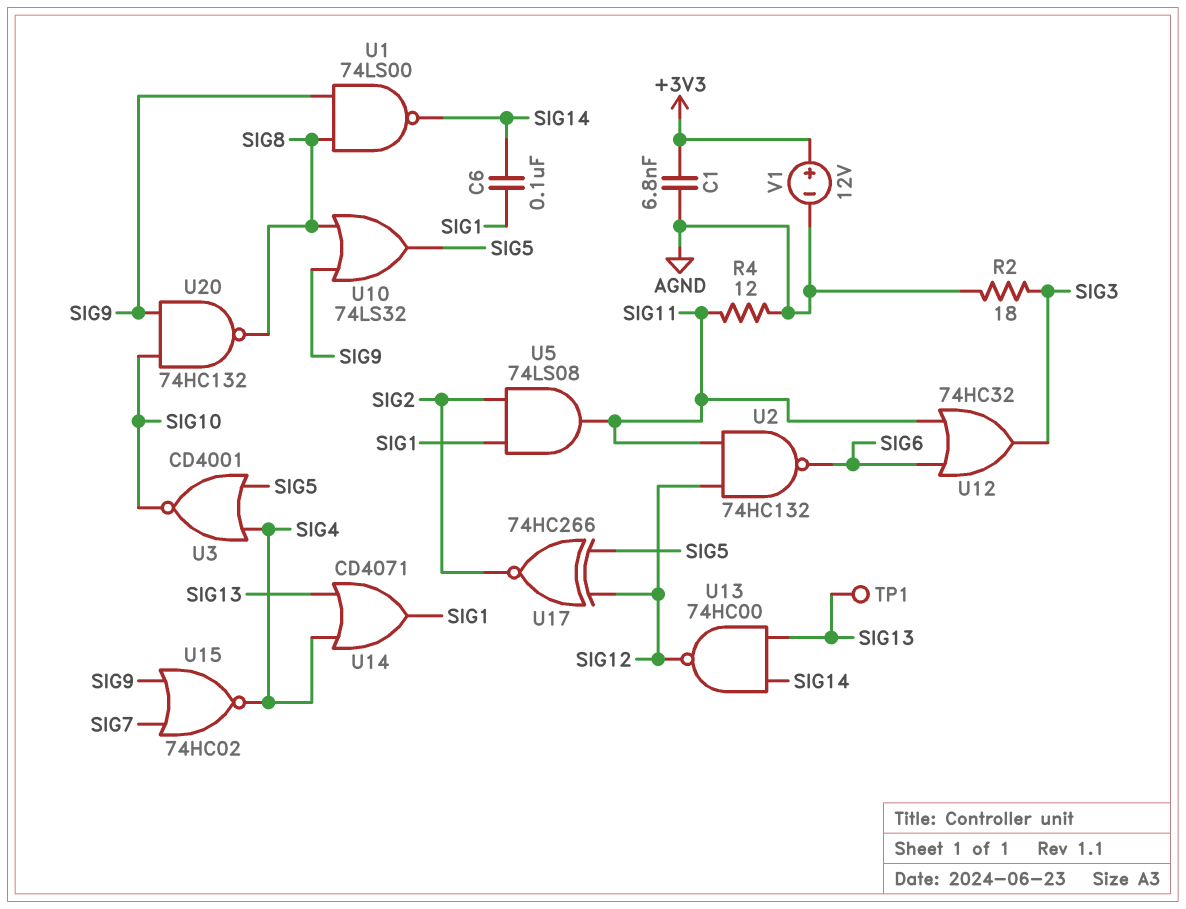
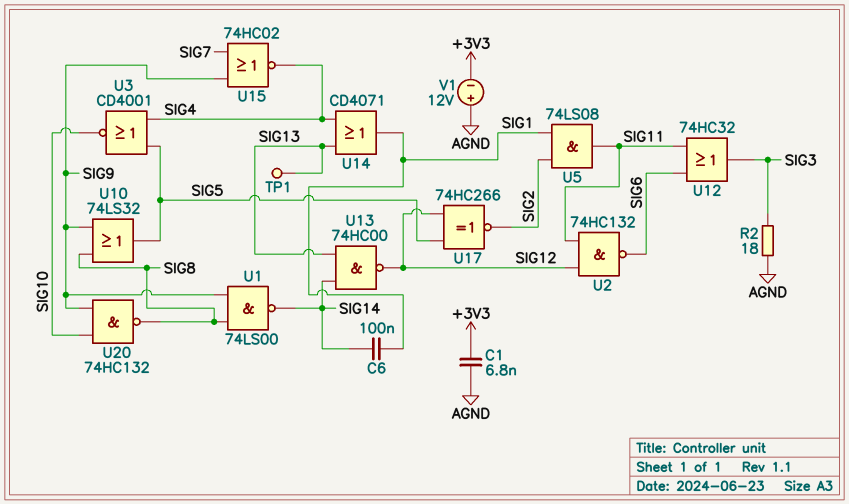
R4: 12 (AGND, SIG11) -> none
V1: 12V (plus +3V3, minus AGND) -> 12V (plus AGND, minus +3V3)

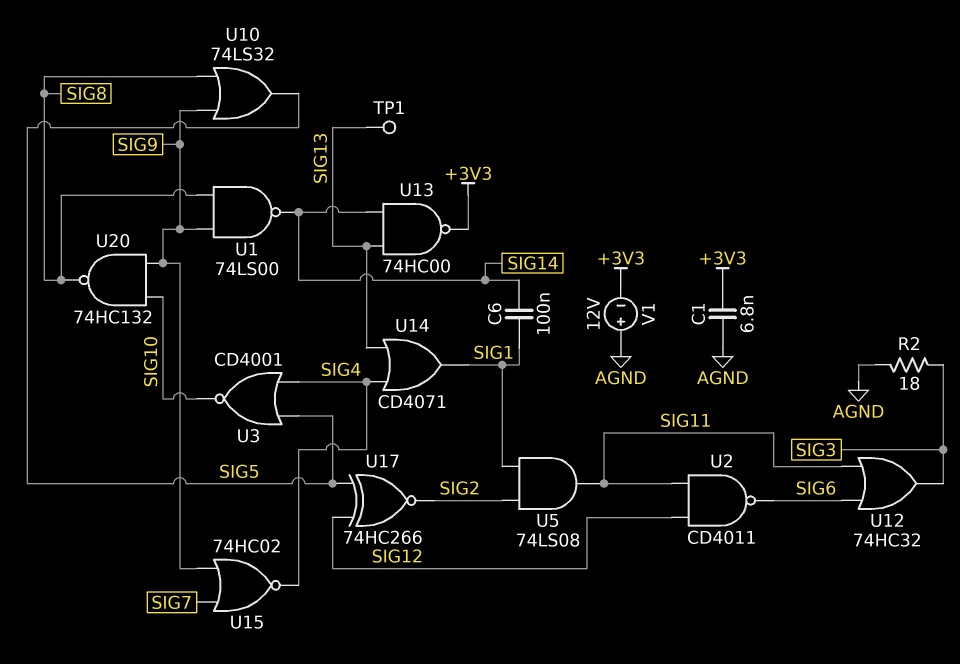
U2: NAND 74HC132 (in SIG11, in SIG12, out SIG6) -> NAND CD4011 (in SIG11, in SIG12, out SIG6)
U13: NAND 74HC00 (in SIG13, in SIG14, out SIG12) -> NAND 74HC00 (in SIG13, in SIG14, out +3V3)

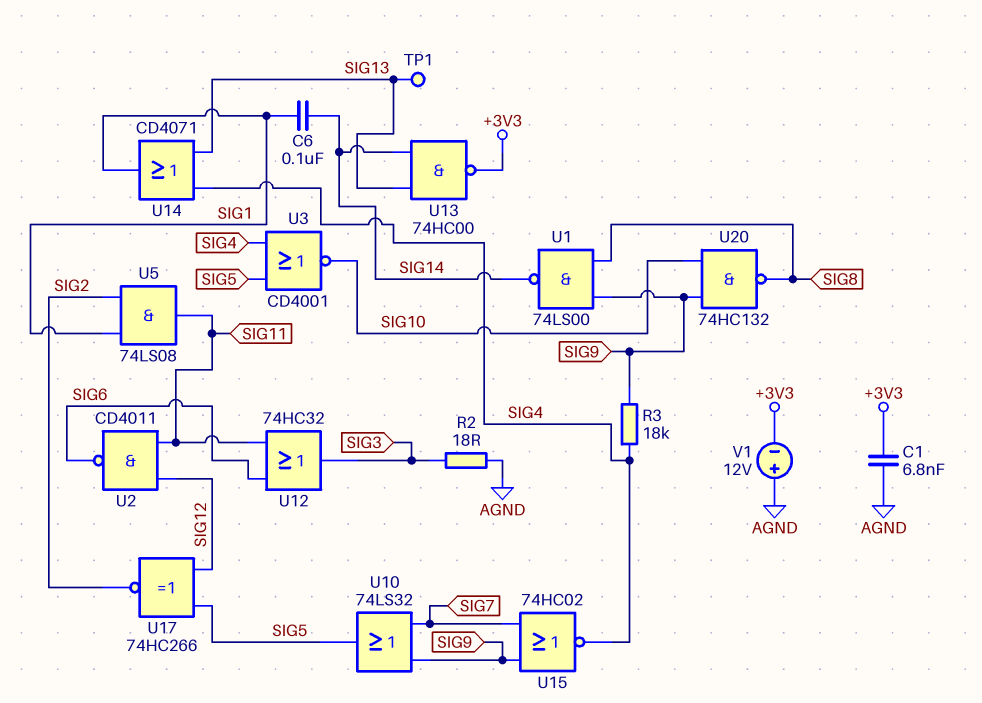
R3: none -> 18k (SIG4, SIG9)
U10: OR 74LS32 (in SIG8, in SIG9, out SIG5) -> OR 74LS32 (in SIG7, in SIG9, out SIG5)

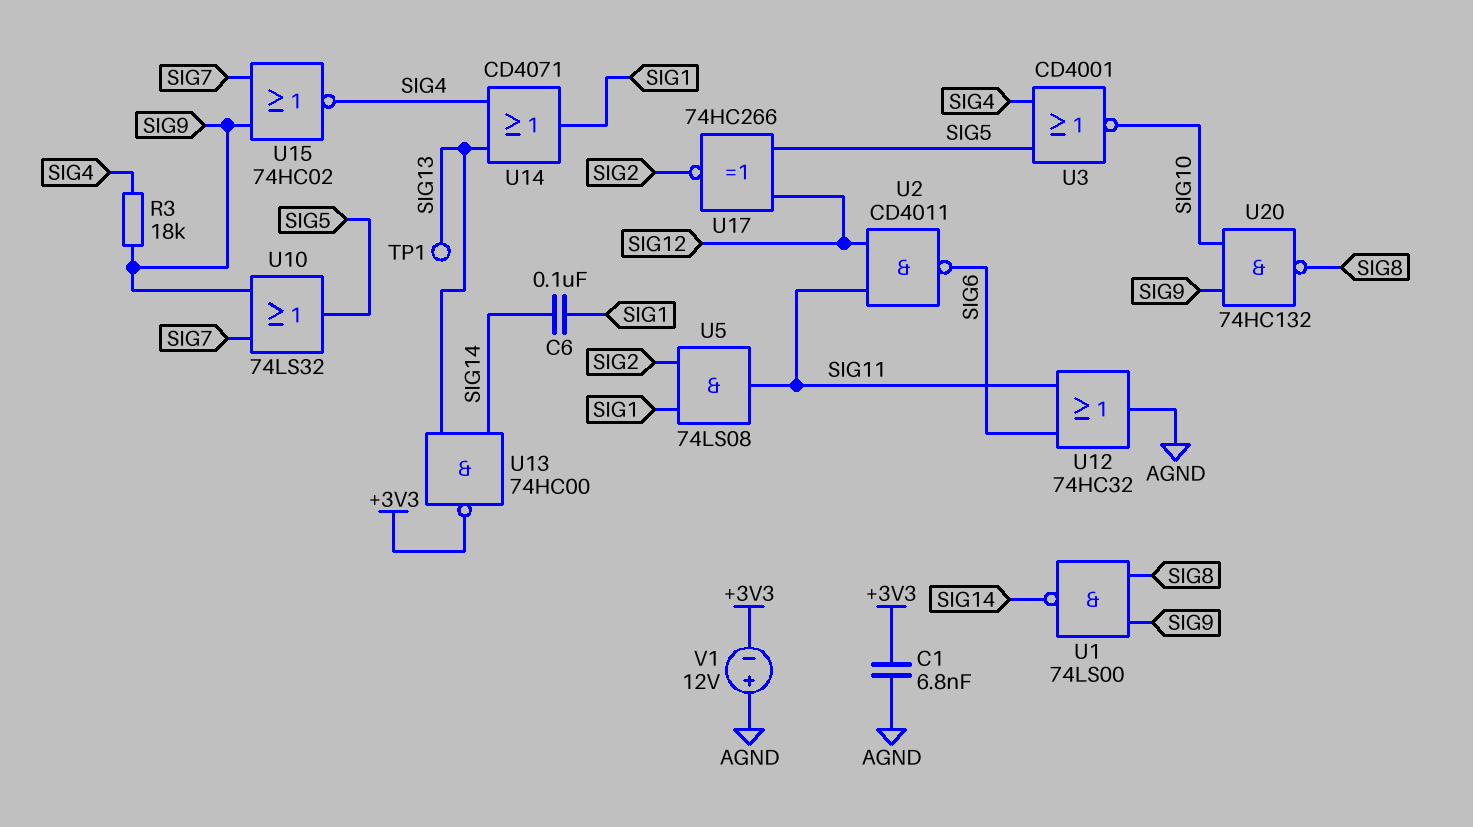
R2: 18 (AGND, SIG3) -> none
U12: OR 74HC32 (in SIG6, in SIG11, out SIG3) -> OR 74HC32 (in SIG6, in SIG11, out AGND)

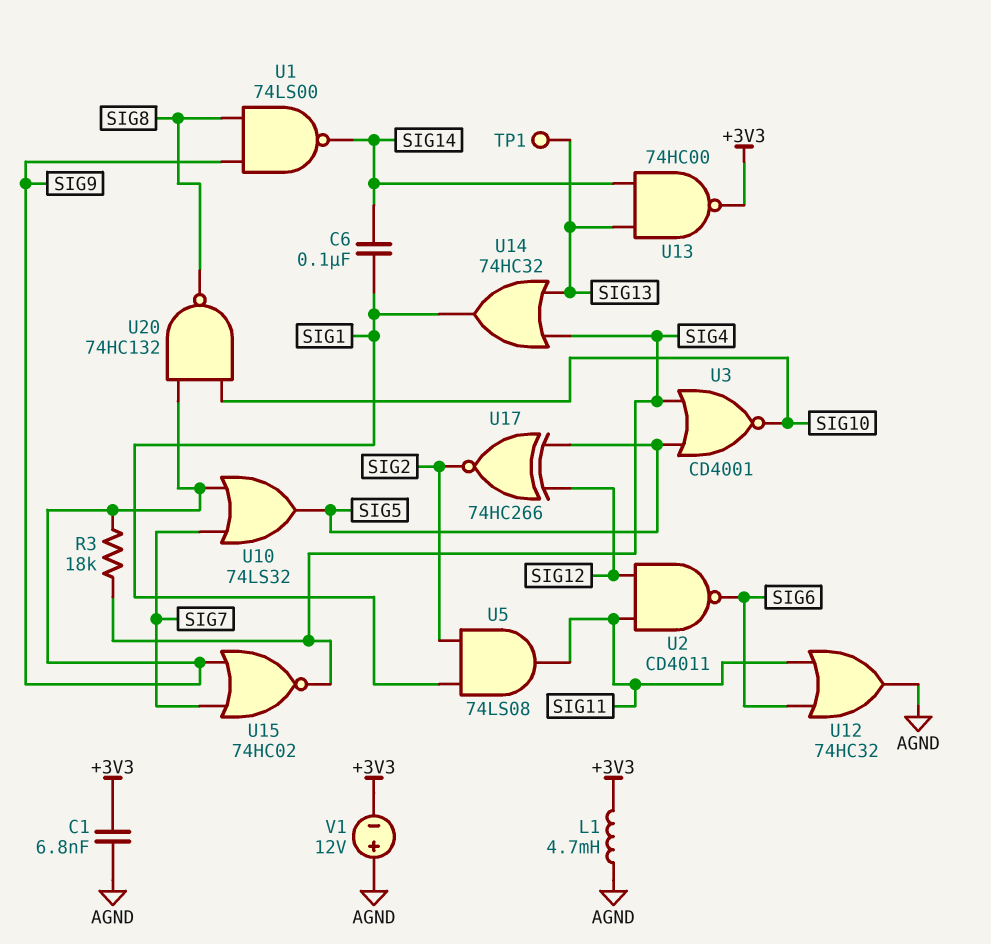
L1: none -> 4.7mH (+3V3, AGND)
U14: OR CD4071 (in SIG4, in SIG13, out SIG1) -> OR 74HC32 (in SIG4, in SIG13, out SIG1)

